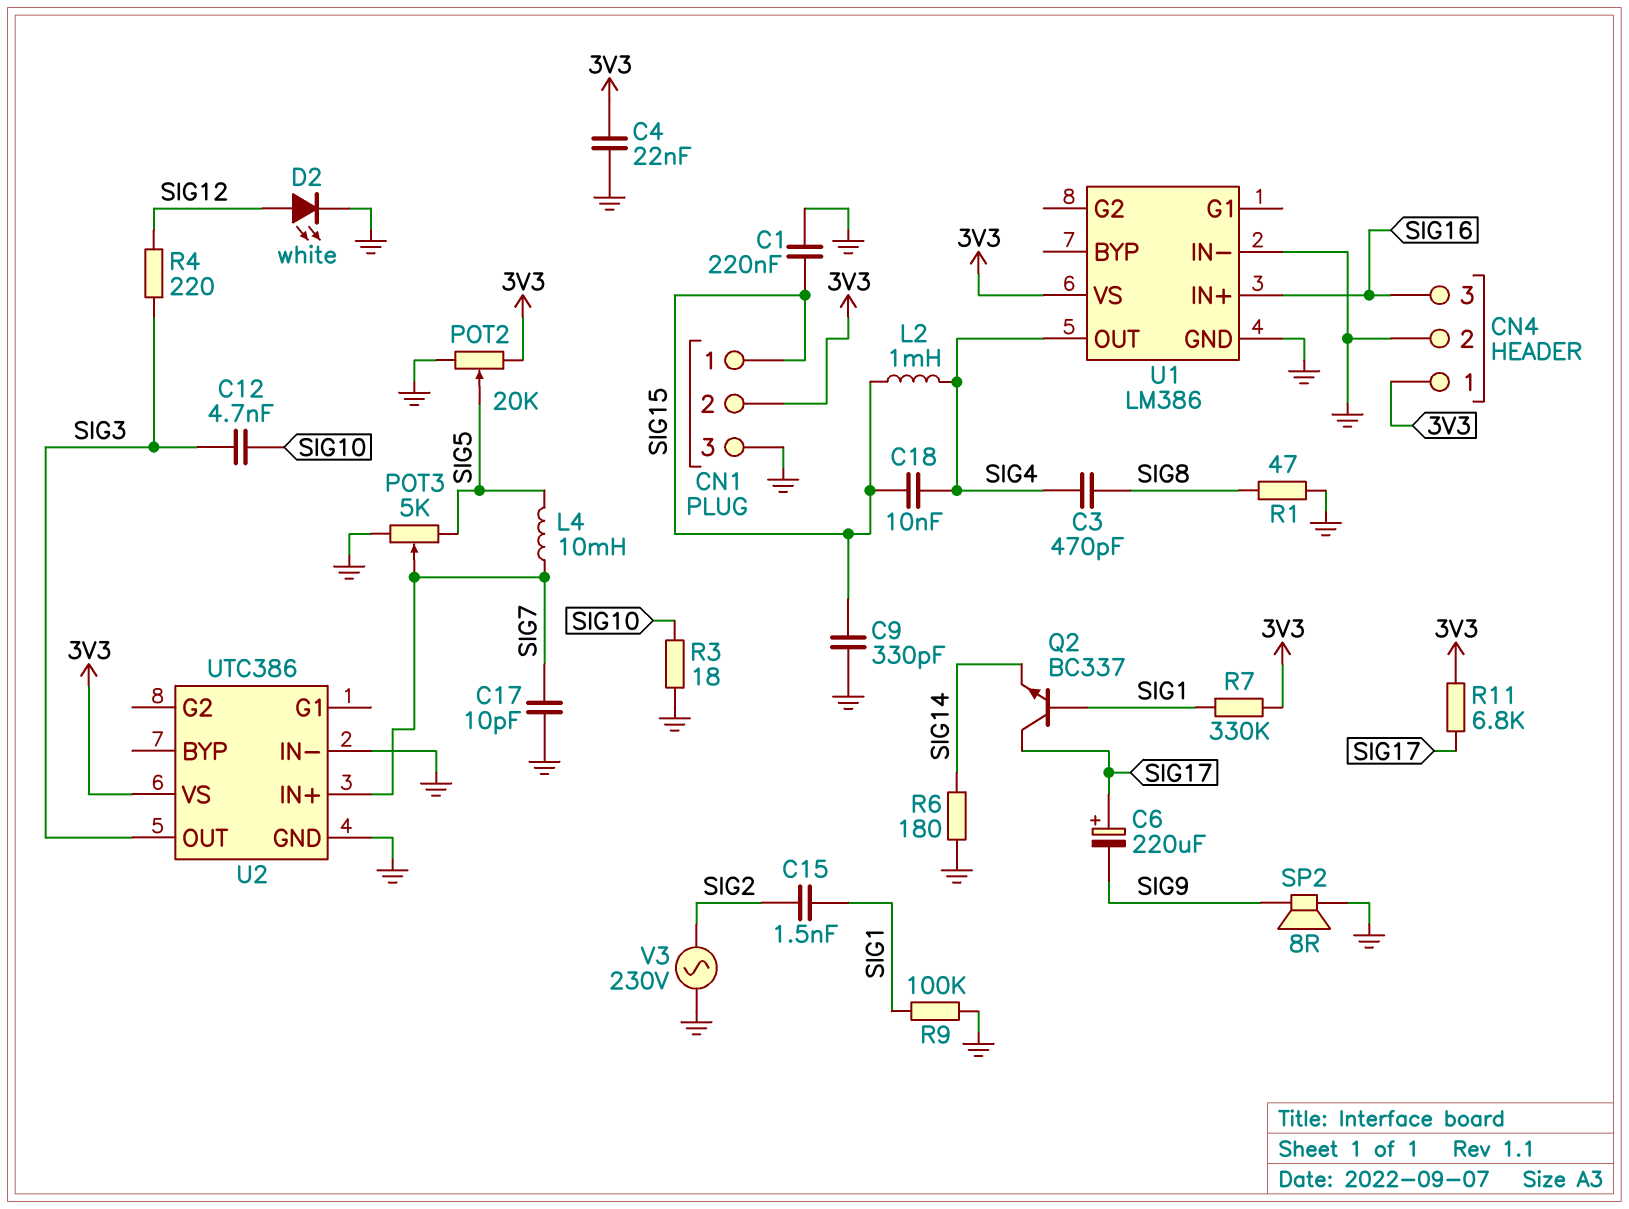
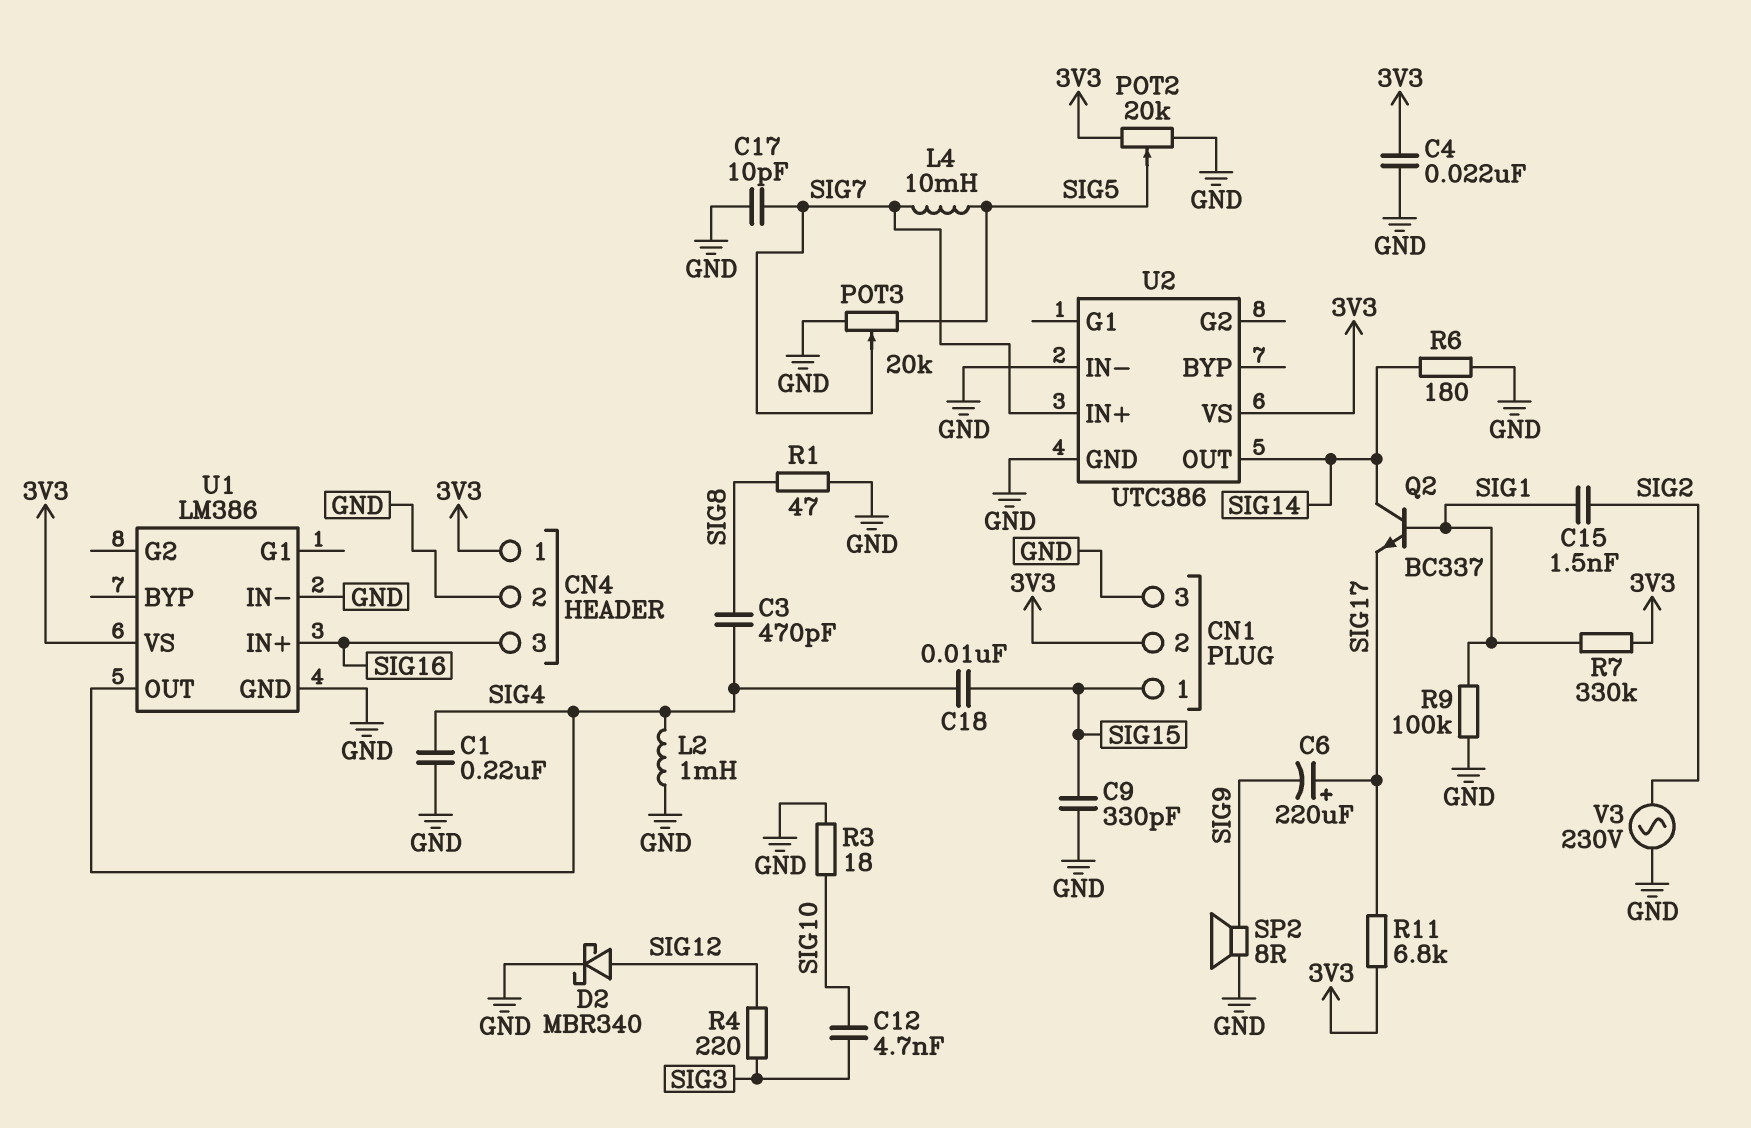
C1: 220nF (GND, SIG15) -> 220nF (GND, SIG4)
D2: LED white (A SIG12, K GND) -> schottky MBR340 (A SIG12, K GND)
L2: 1mH (SIG4, SIG15) -> 1mH (GND, SIG4)
POT3: 5k (GND, SIG5, wiper SIG7) -> 20k (GND, SIG5, wiper SIG7)
Q2: NPN BC337 (B SIG1, C SIG17, E SIG14) -> NPN BC337 (B SIG1, C SIG14, E SIG17)
U2 pin OUT: SIG3 -> SIG14

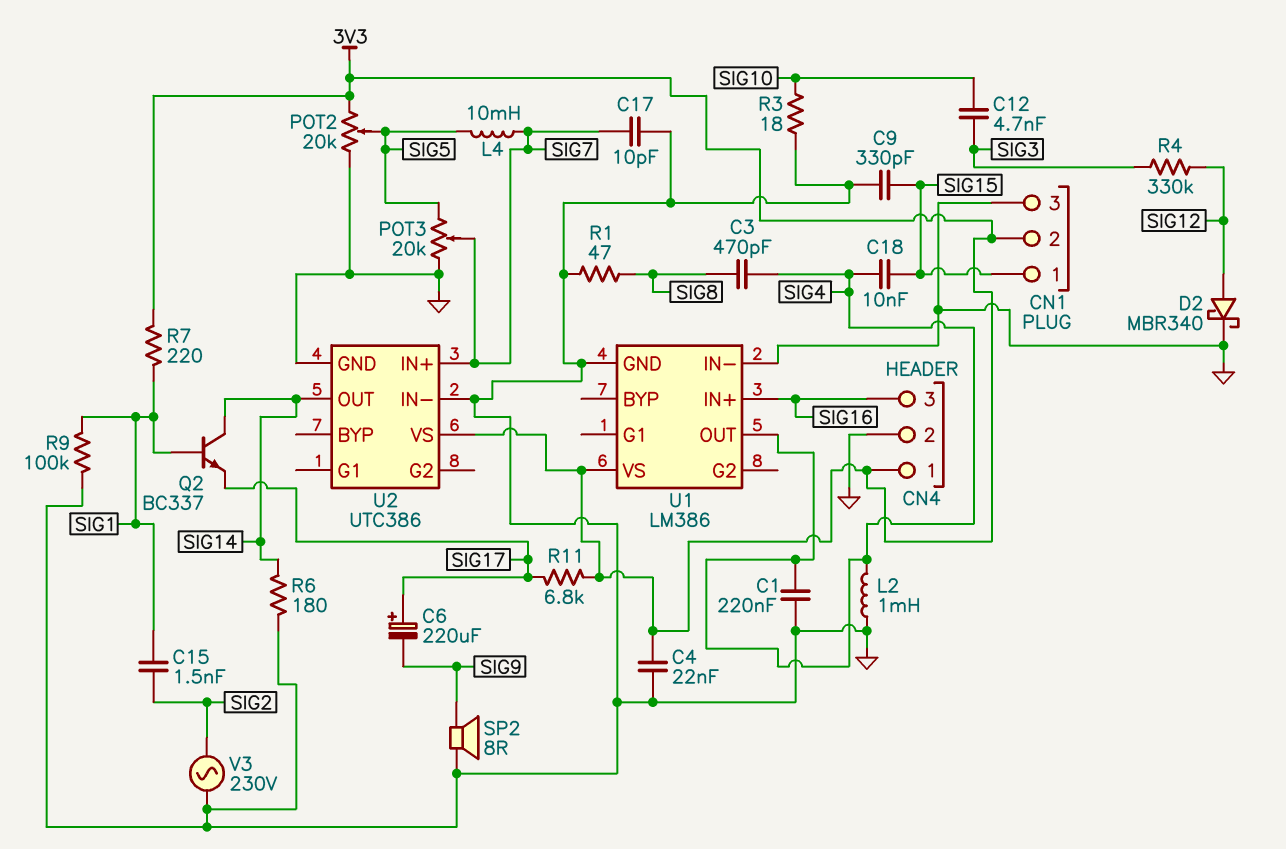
R4: 220 (SIG3, SIG12) -> 330k (SIG3, SIG12)
R7: 330k (3V3, SIG1) -> 220 (3V3, SIG1)

